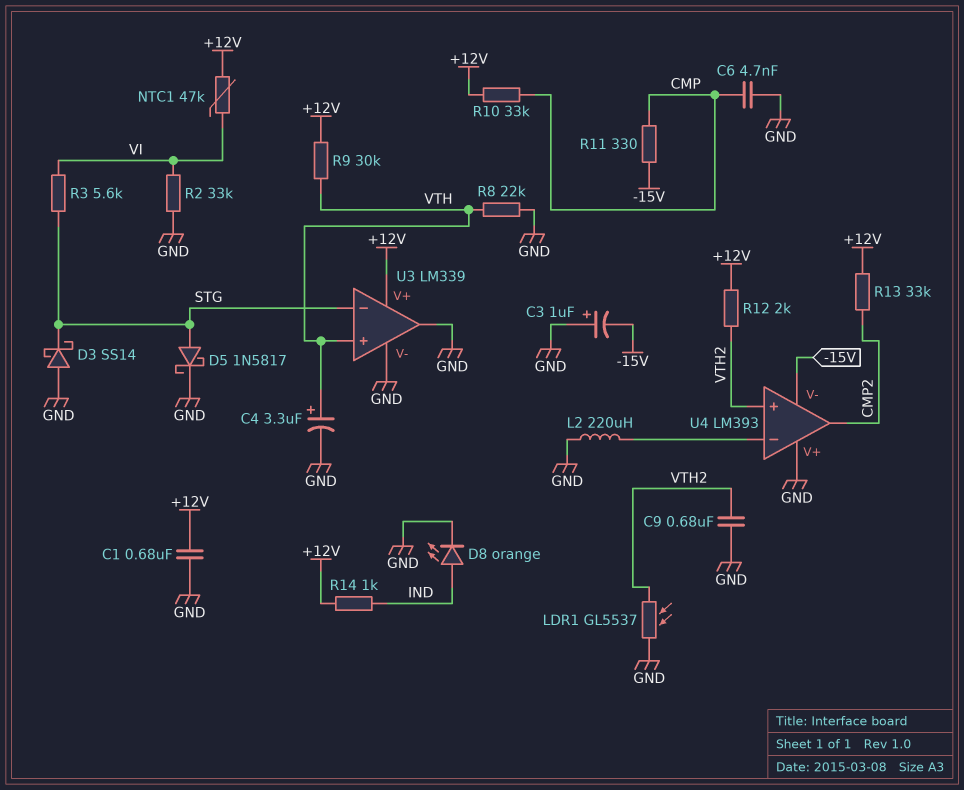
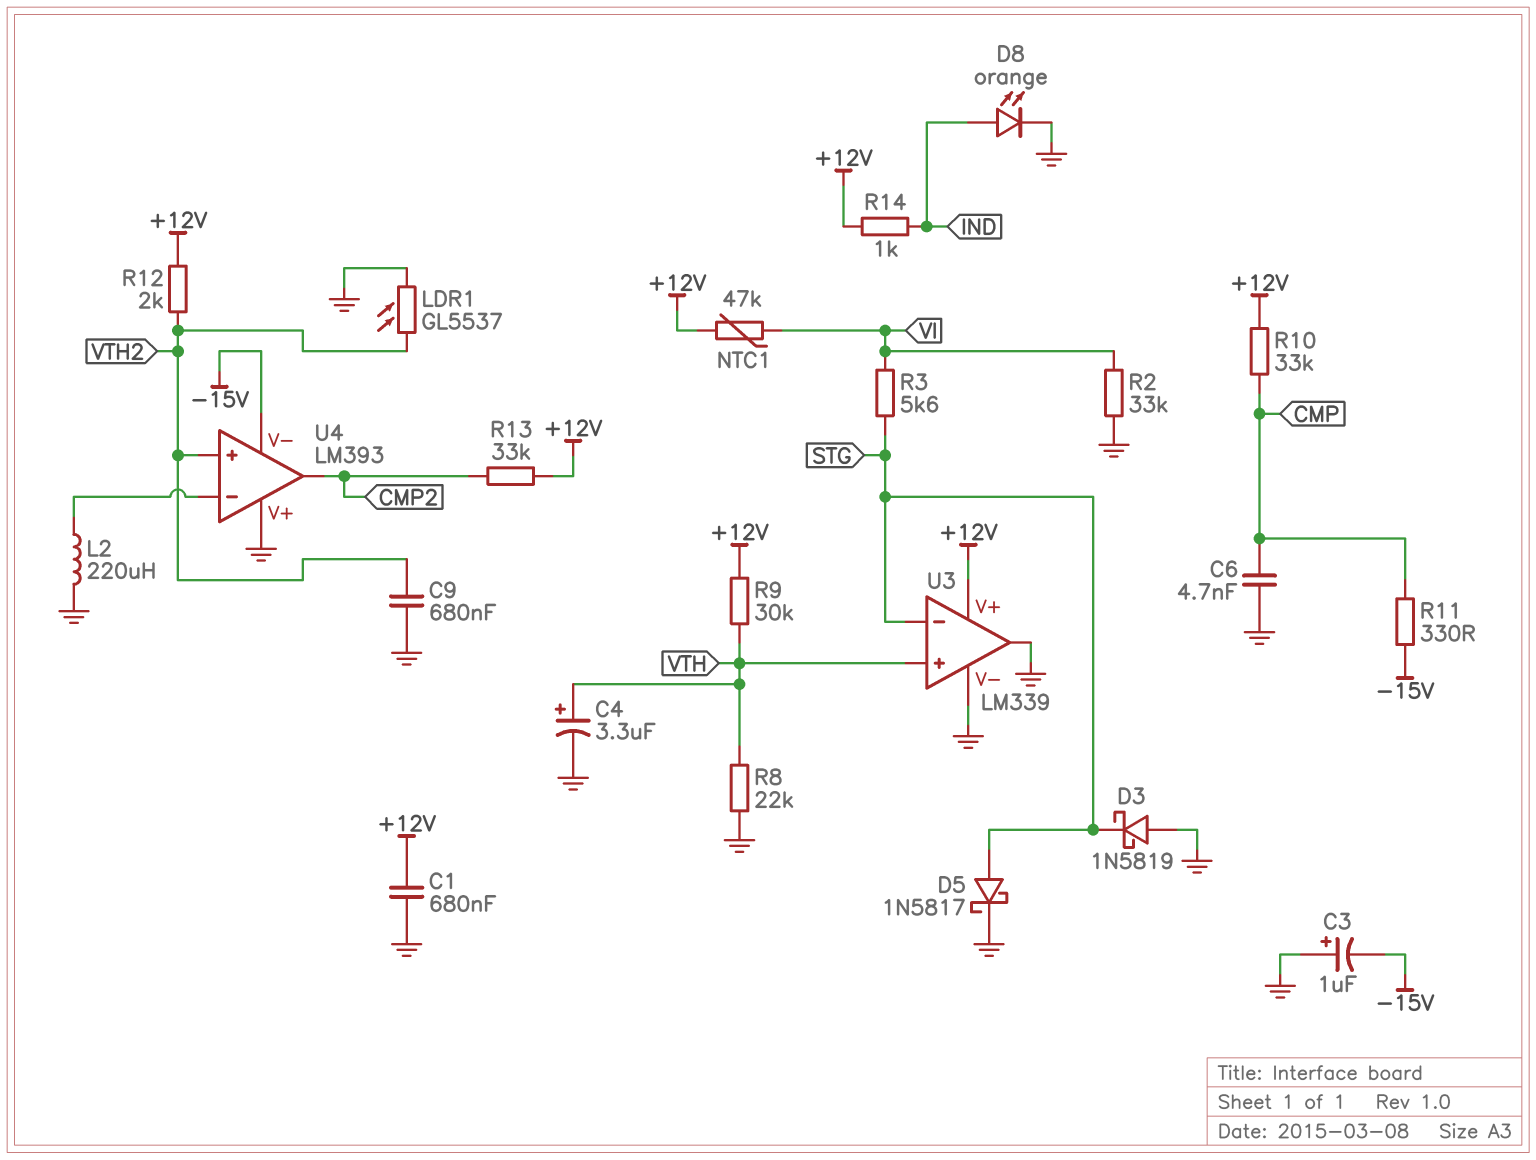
D3: schottky SS14 (A GND, K STG) -> schottky 1N5819 (A GND, K STG)

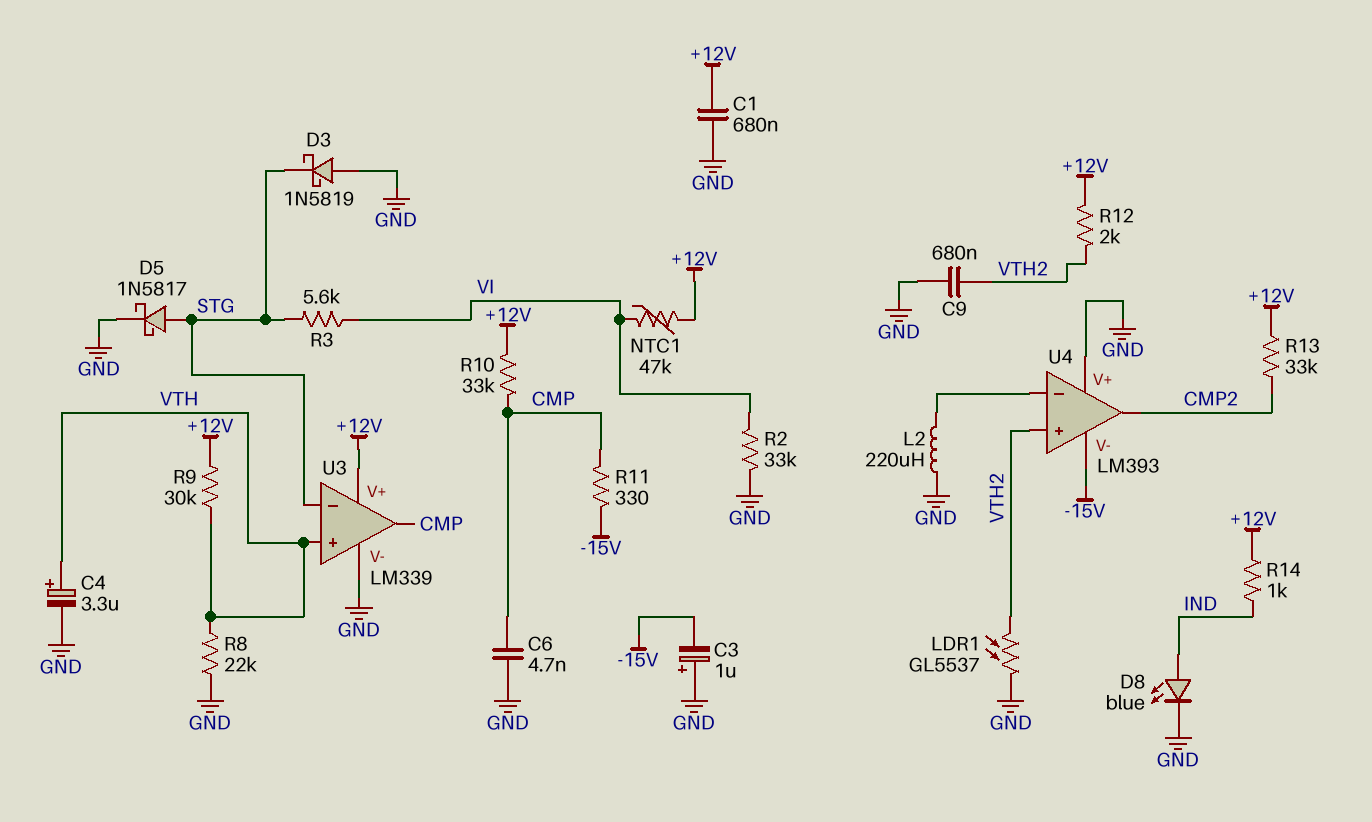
D8: LED orange (A IND, K GND) -> LED blue (A IND, K GND)
U3 pin out: GND -> CMP

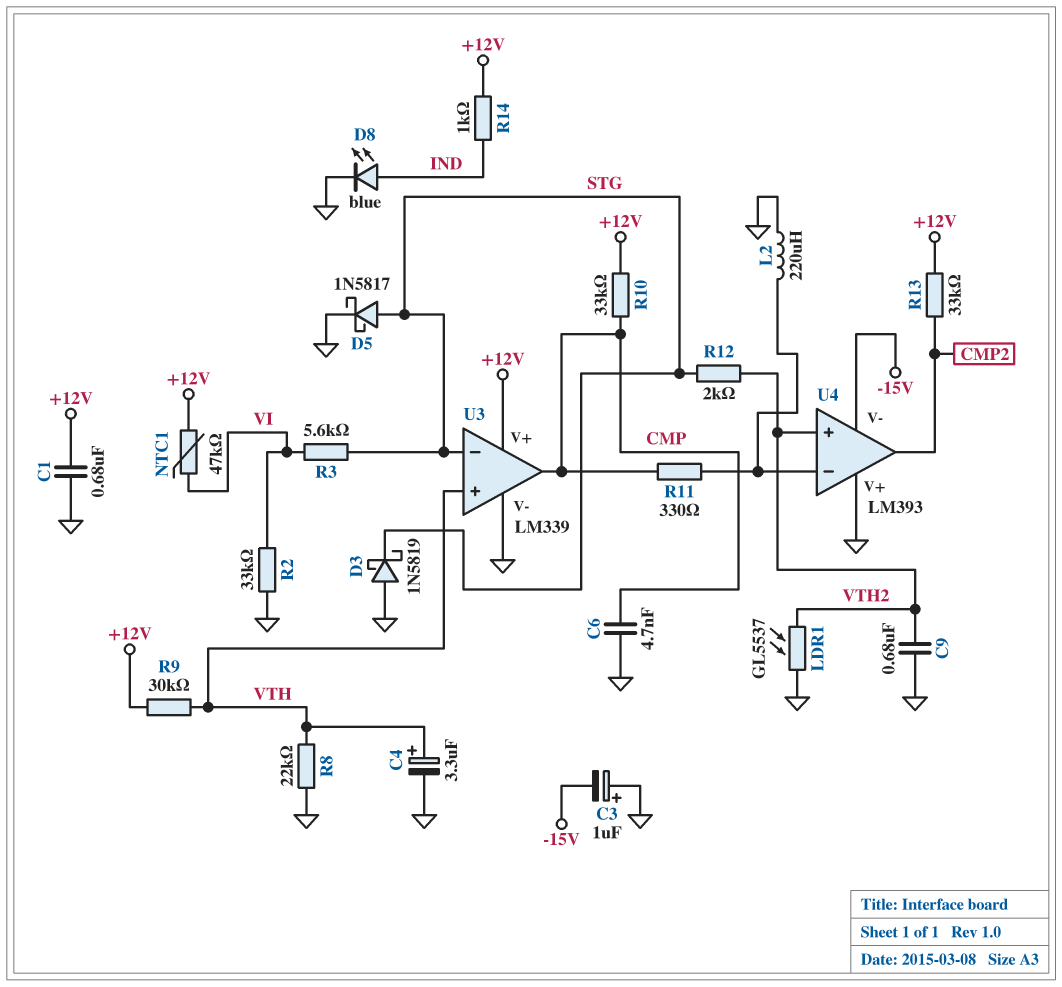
R11: 330 (-15V, CMP) -> 330 (CMP, U4/in-)
R12: 2k (+12V, VTH2) -> 2k (STG, VTH2)

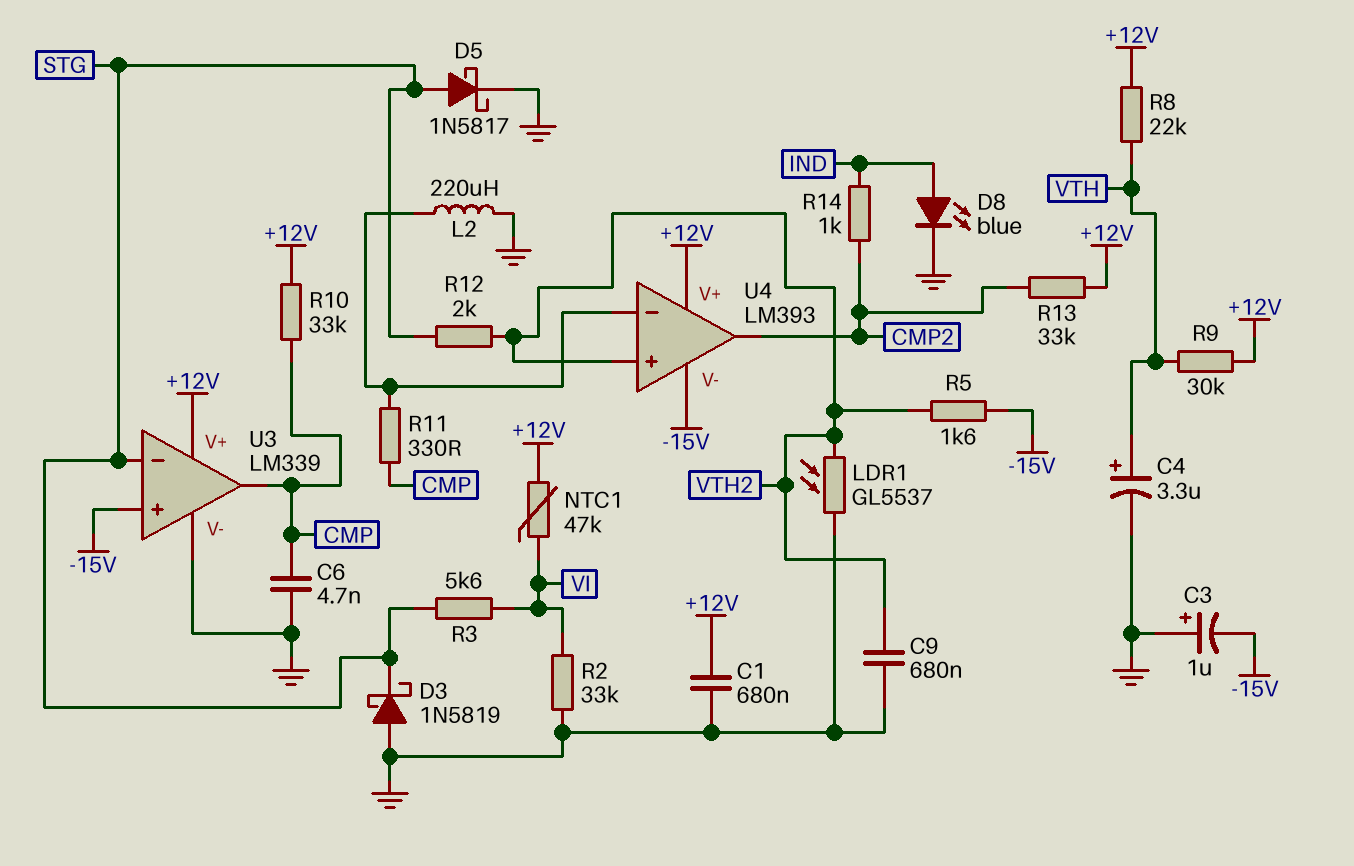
R5: none -> 1.6k (-15V, VTH2)
R8: 22k (GND, VTH) -> 22k (+12V, VTH)
R14: 1k (+12V, IND) -> 1k (CMP2, IND)
U3 pin in+: VTH -> -15V
U4 pin V+: GND -> +12V

